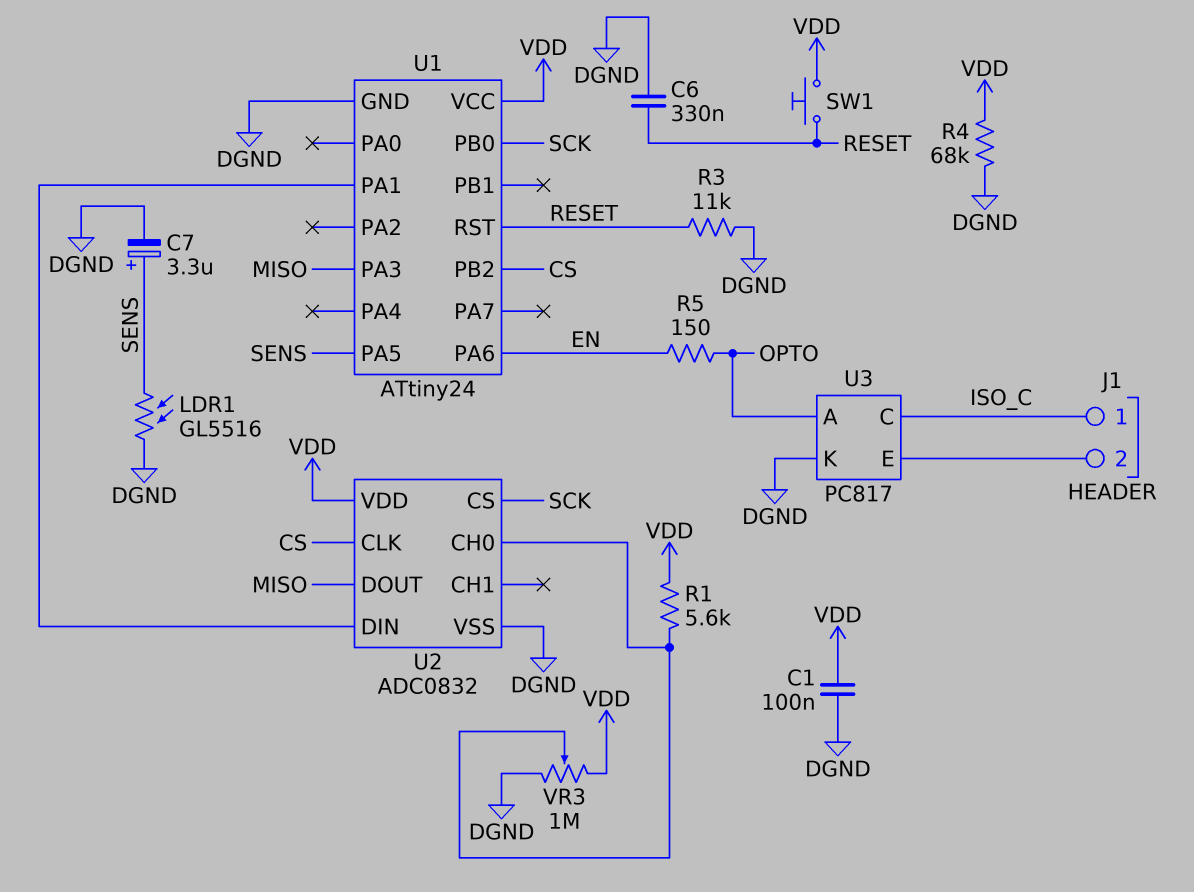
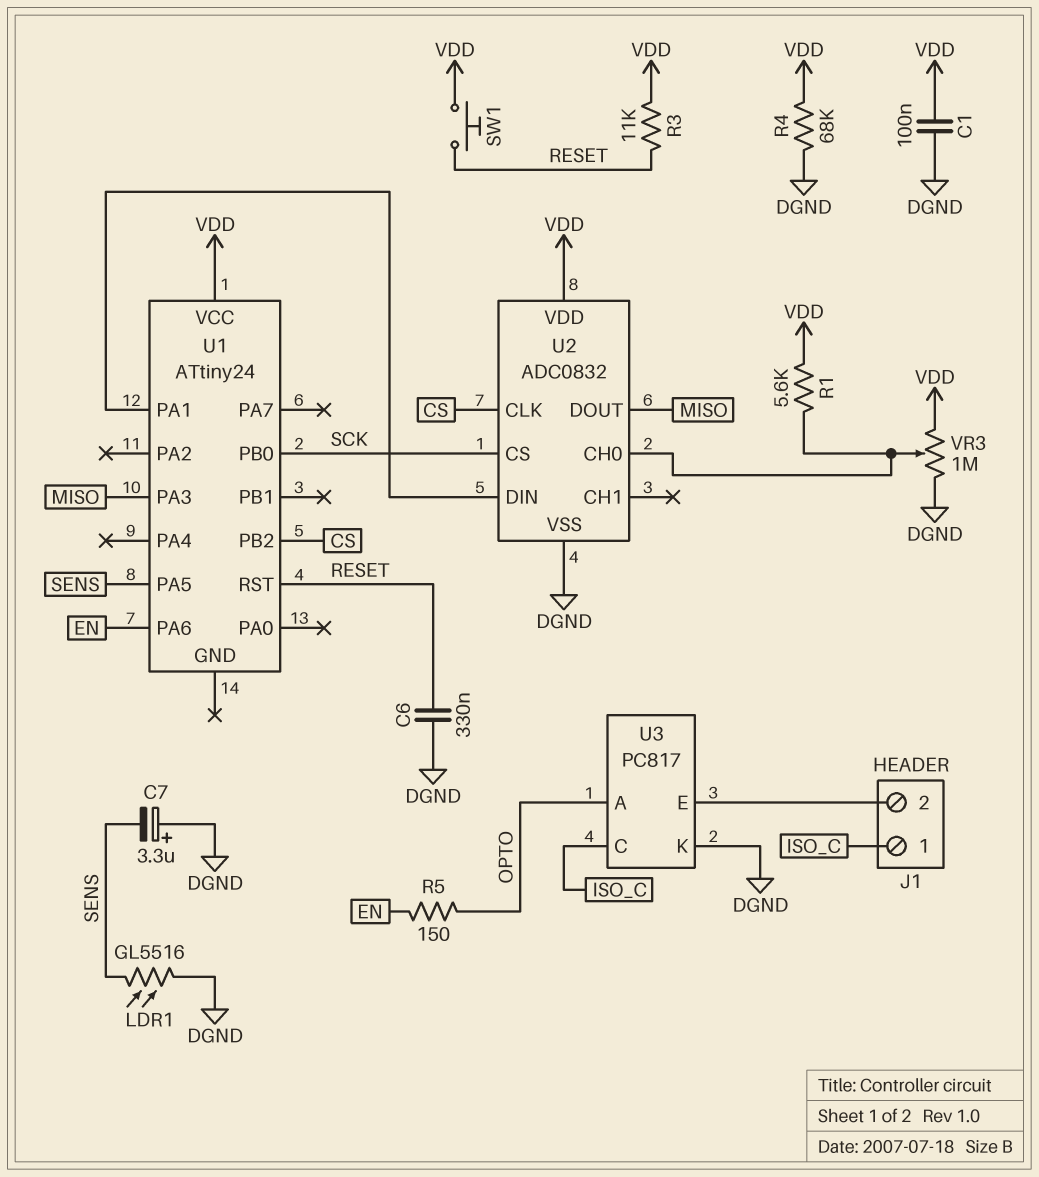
C7: 3.3uF (plus SENS, minus DGND) -> 3.3uF (plus DGND, minus SENS)
R3: 11k (DGND, RESET) -> 11k (RESET, VDD)
U1 pin GND: DGND -> none

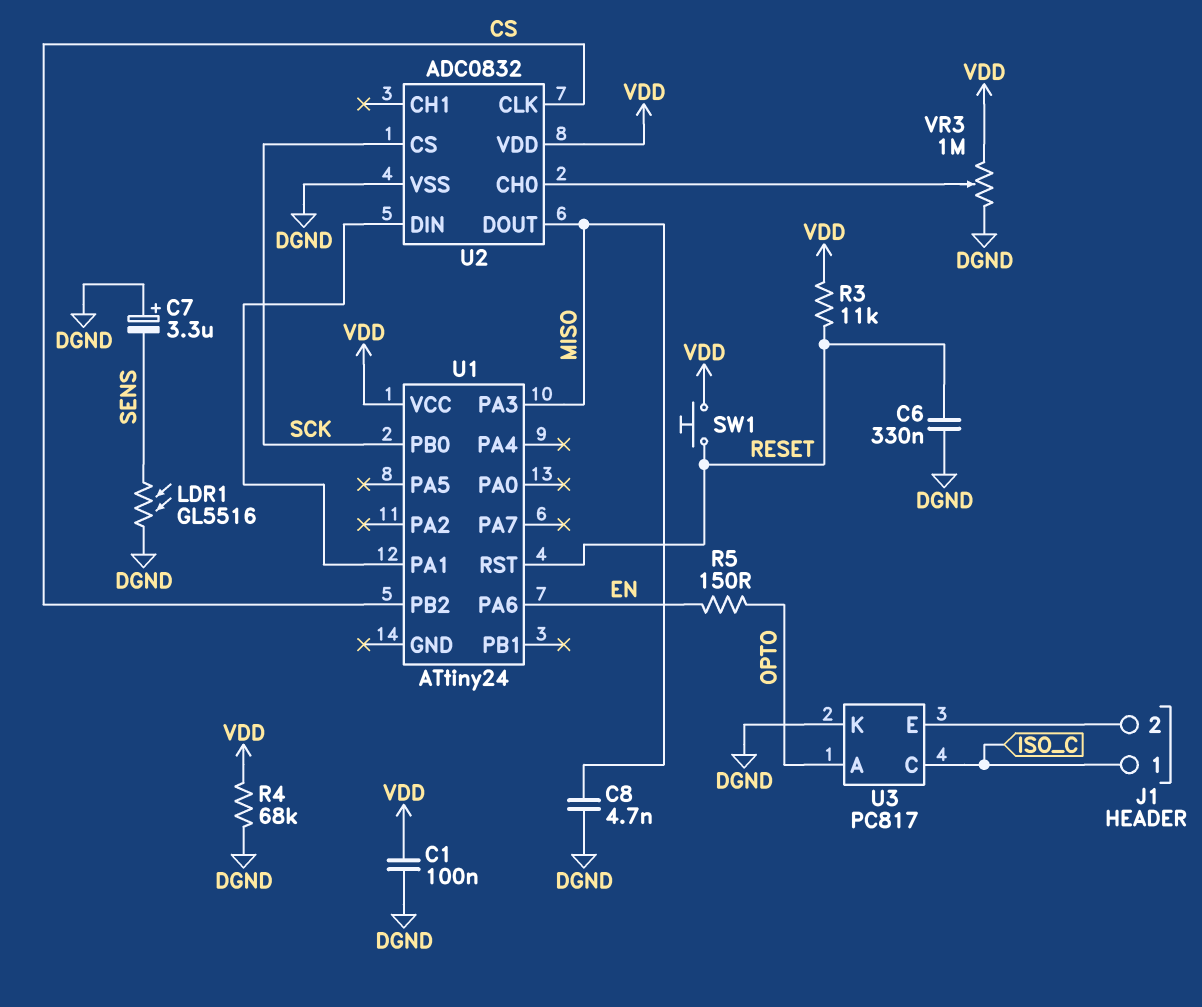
C8: none -> 4.7nF (DGND, MISO)
R1: 5.6k (U2/CH0, VDD) -> none
U1 pin PA5: SENS -> none

